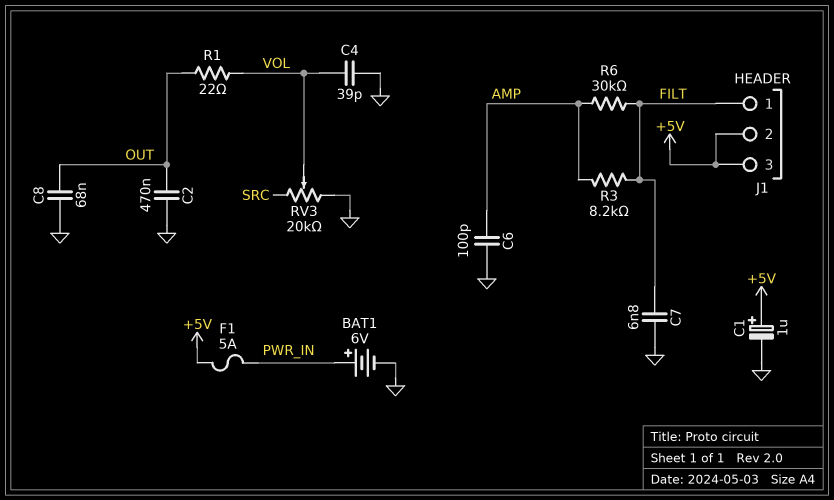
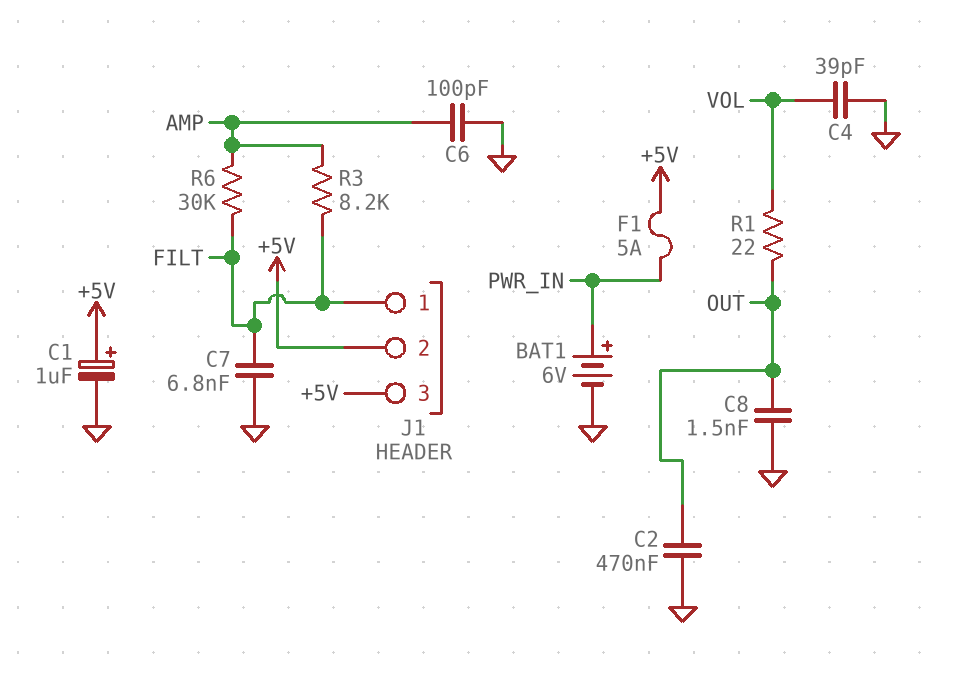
C8: 68nF (GND, OUT) -> 1.5nF (GND, OUT)
RV3: 20k (GND, SRC, wiper VOL) -> none

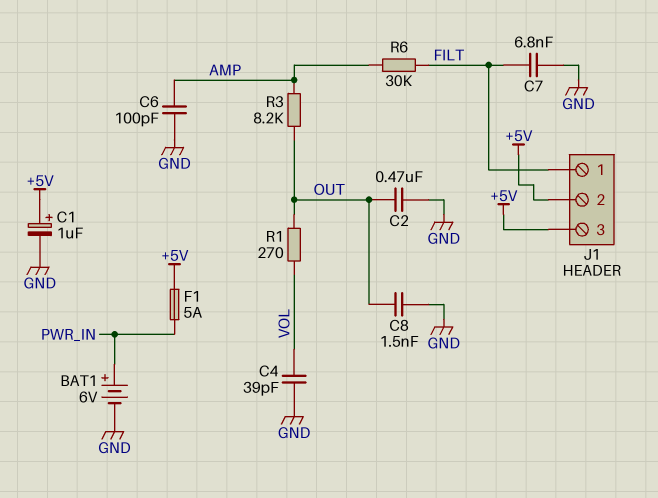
R1: 22 (OUT, VOL) -> 270 (OUT, VOL)
R3: 8.2k (AMP, FILT) -> 8.2k (AMP, OUT)

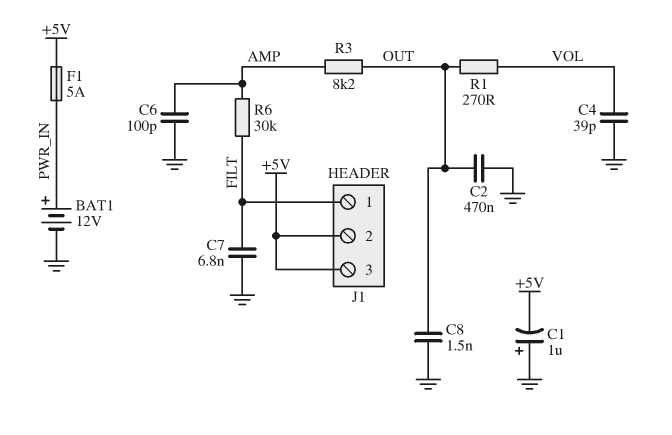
BAT1: 6V (plus PWR_IN, minus GND) -> 12V (plus PWR_IN, minus GND)
C1: 1uF (plus +5V, minus GND) -> 1uF (plus GND, minus +5V)

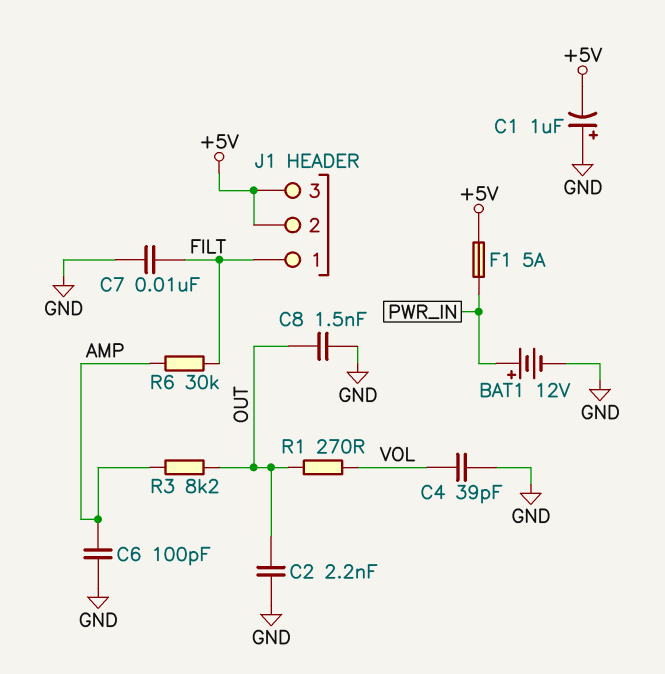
C2: 470nF (GND, OUT) -> 2.2nF (GND, OUT)
C7: 6.8nF (FILT, GND) -> 10nF (FILT, GND)

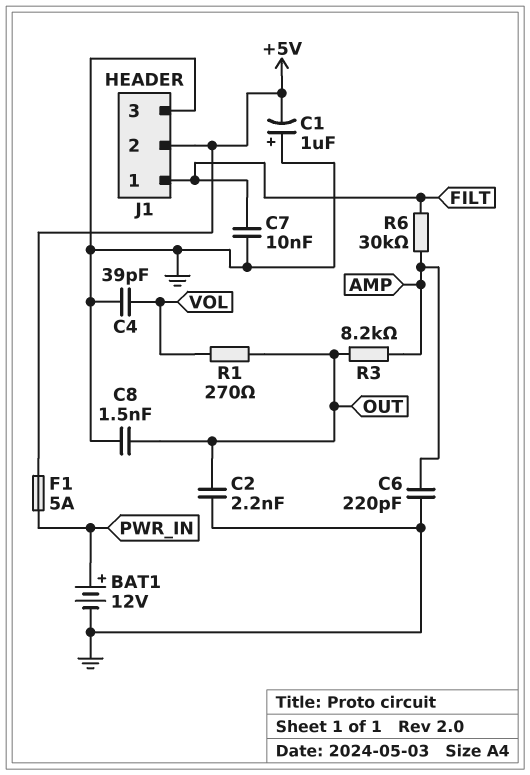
C6: 100pF (AMP, GND) -> 220pF (AMP, GND)
J1 pin 3: +5V -> GND

